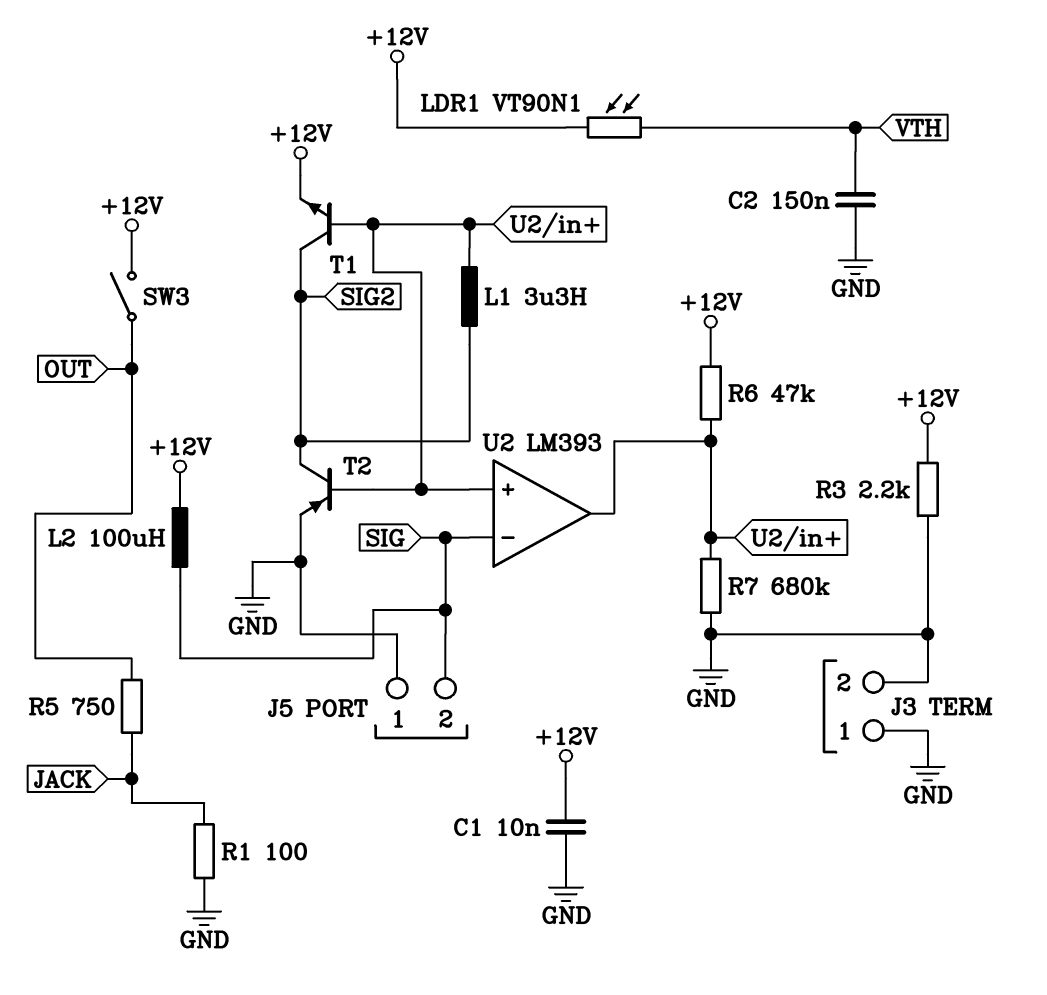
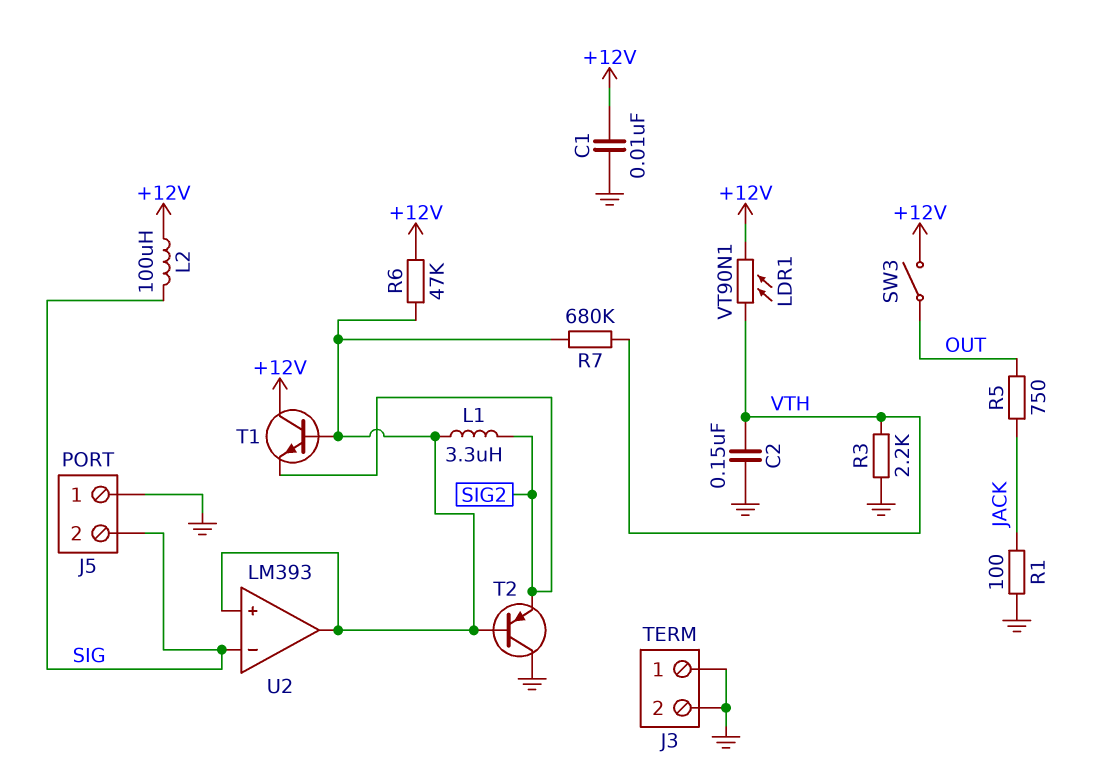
R3: 2.2k (+12V, GND) -> 2.2k (GND, VTH)
R7: 680k (GND, U2/in+) -> 680k (U2/in+, VTH)
T1: NPN (B U2/in+, C SIG2, E +12V) -> NPN (B U2/in+, C +12V, E SIG2)
T2: PNP (B U2/in+, C SIG2, E GND) -> PNP (B U2/in+, C GND, E SIG2)

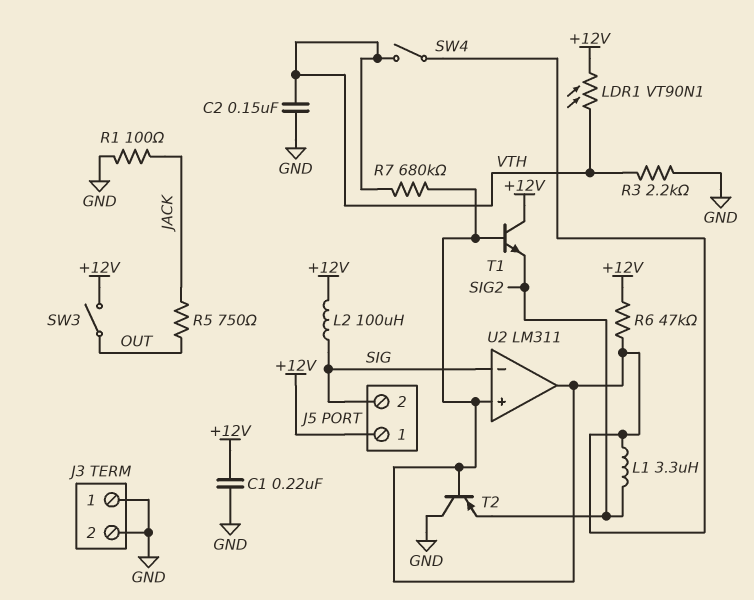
C1: 10nF (+12V, GND) -> 220nF (+12V, GND)
J5 pin 1: GND -> +12V
SW4: none -> switch (U2/in+, VTH)
U2: LM393 -> LM311

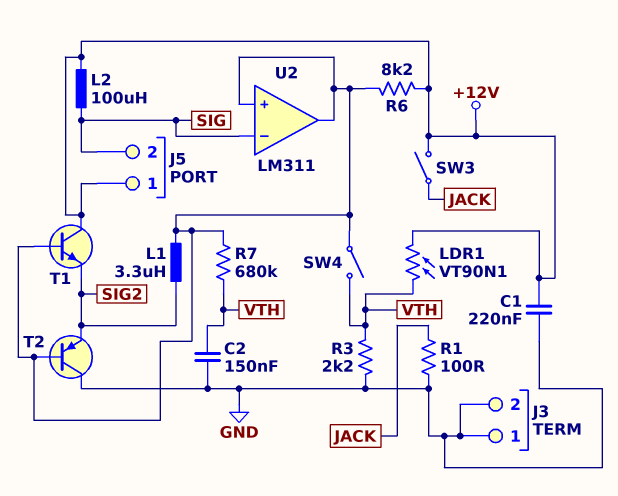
R5: 750 (JACK, OUT) -> none
R6: 47k (+12V, U2/in+) -> 8.2k (+12V, U2/in+)
SW3: switch (+12V, OUT) -> switch (+12V, JACK)

